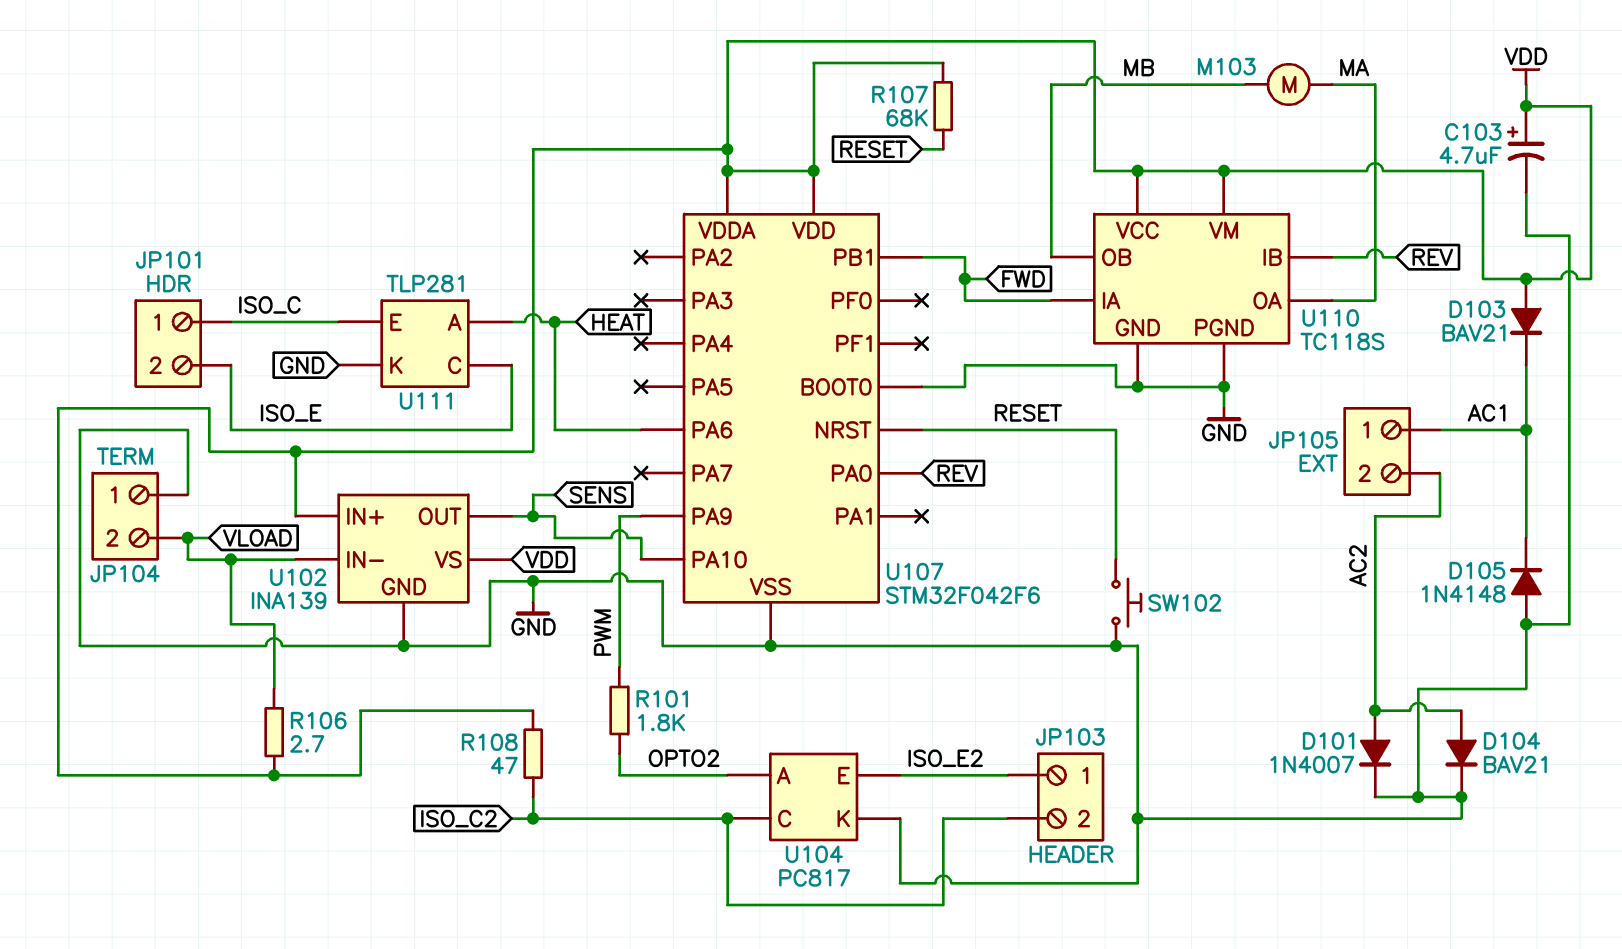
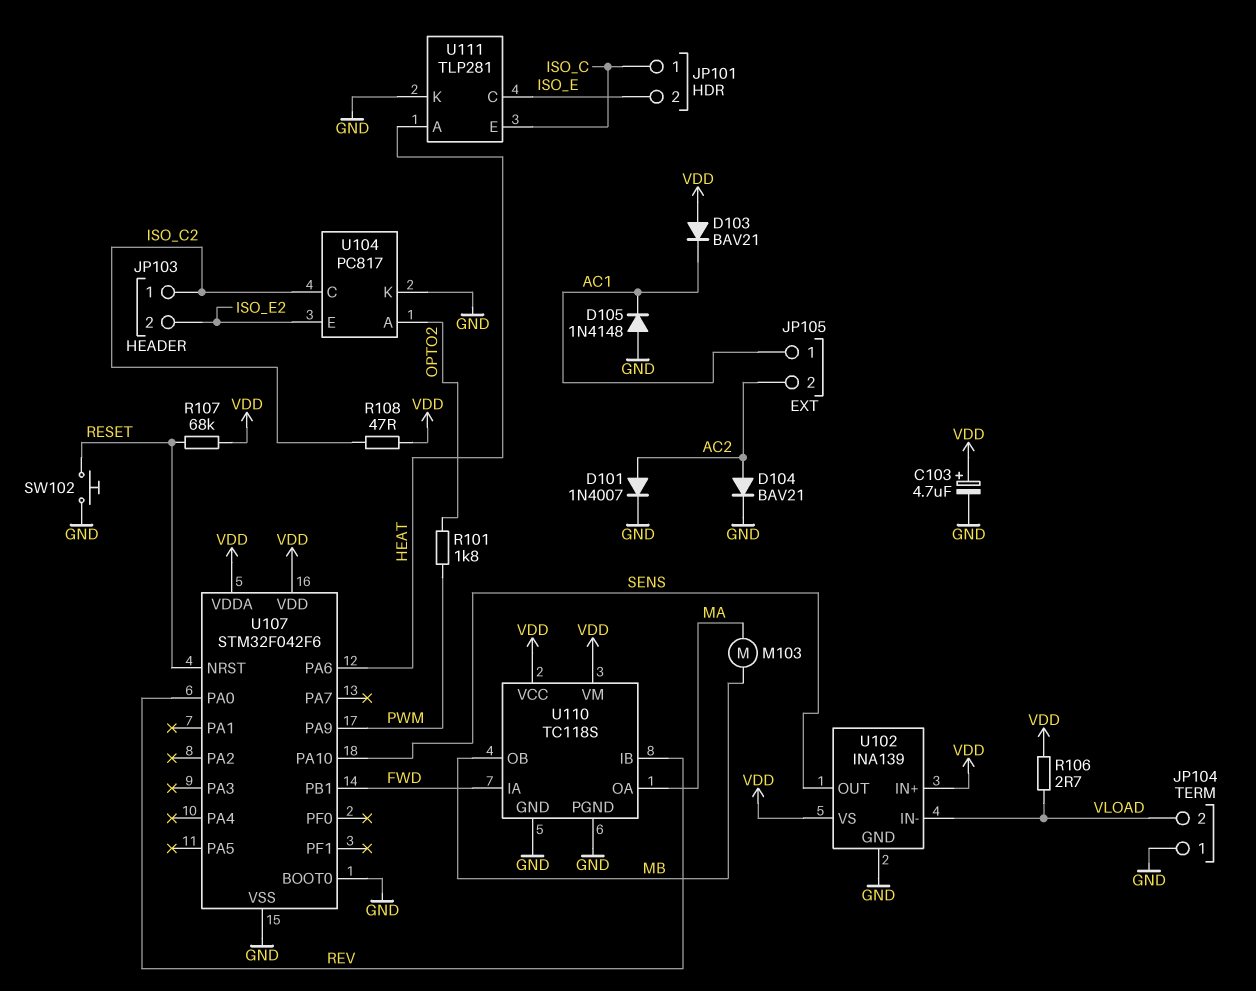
JP103 pin 1: ISO_E2 -> ISO_C2
JP103 pin 2: ISO_C2 -> ISO_E2

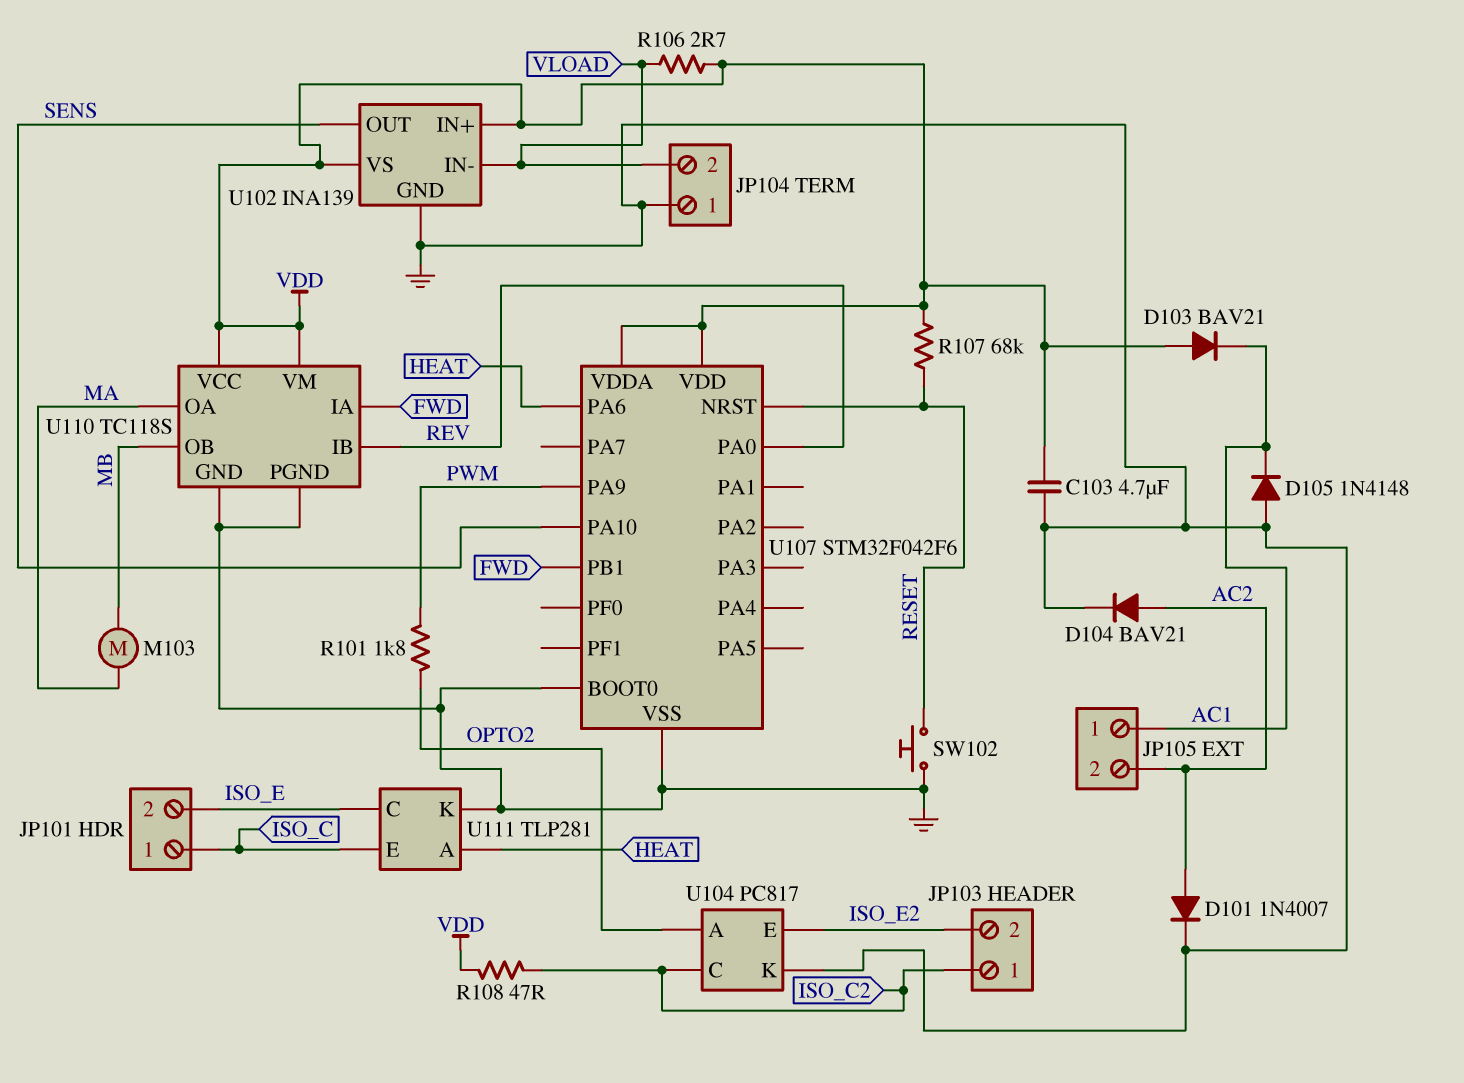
C103: 4.7uF (plus VDD, minus GND) -> 4.7uF (GND, VDD)

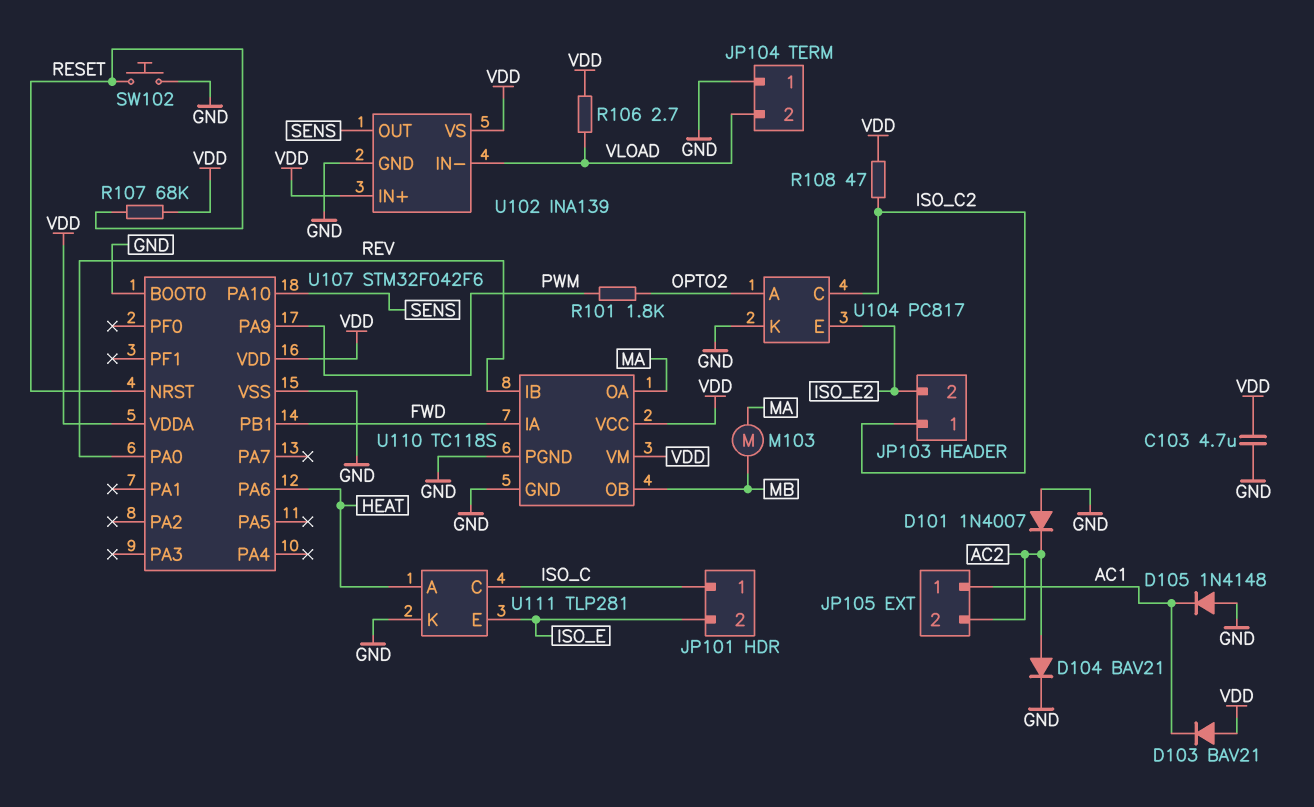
D101: diode 1N4007 (A AC2, K GND) -> diode 1N4007 (A GND, K AC2)
U111 pin C: ISO_E -> ISO_C
U111 pin E: ISO_C -> ISO_E

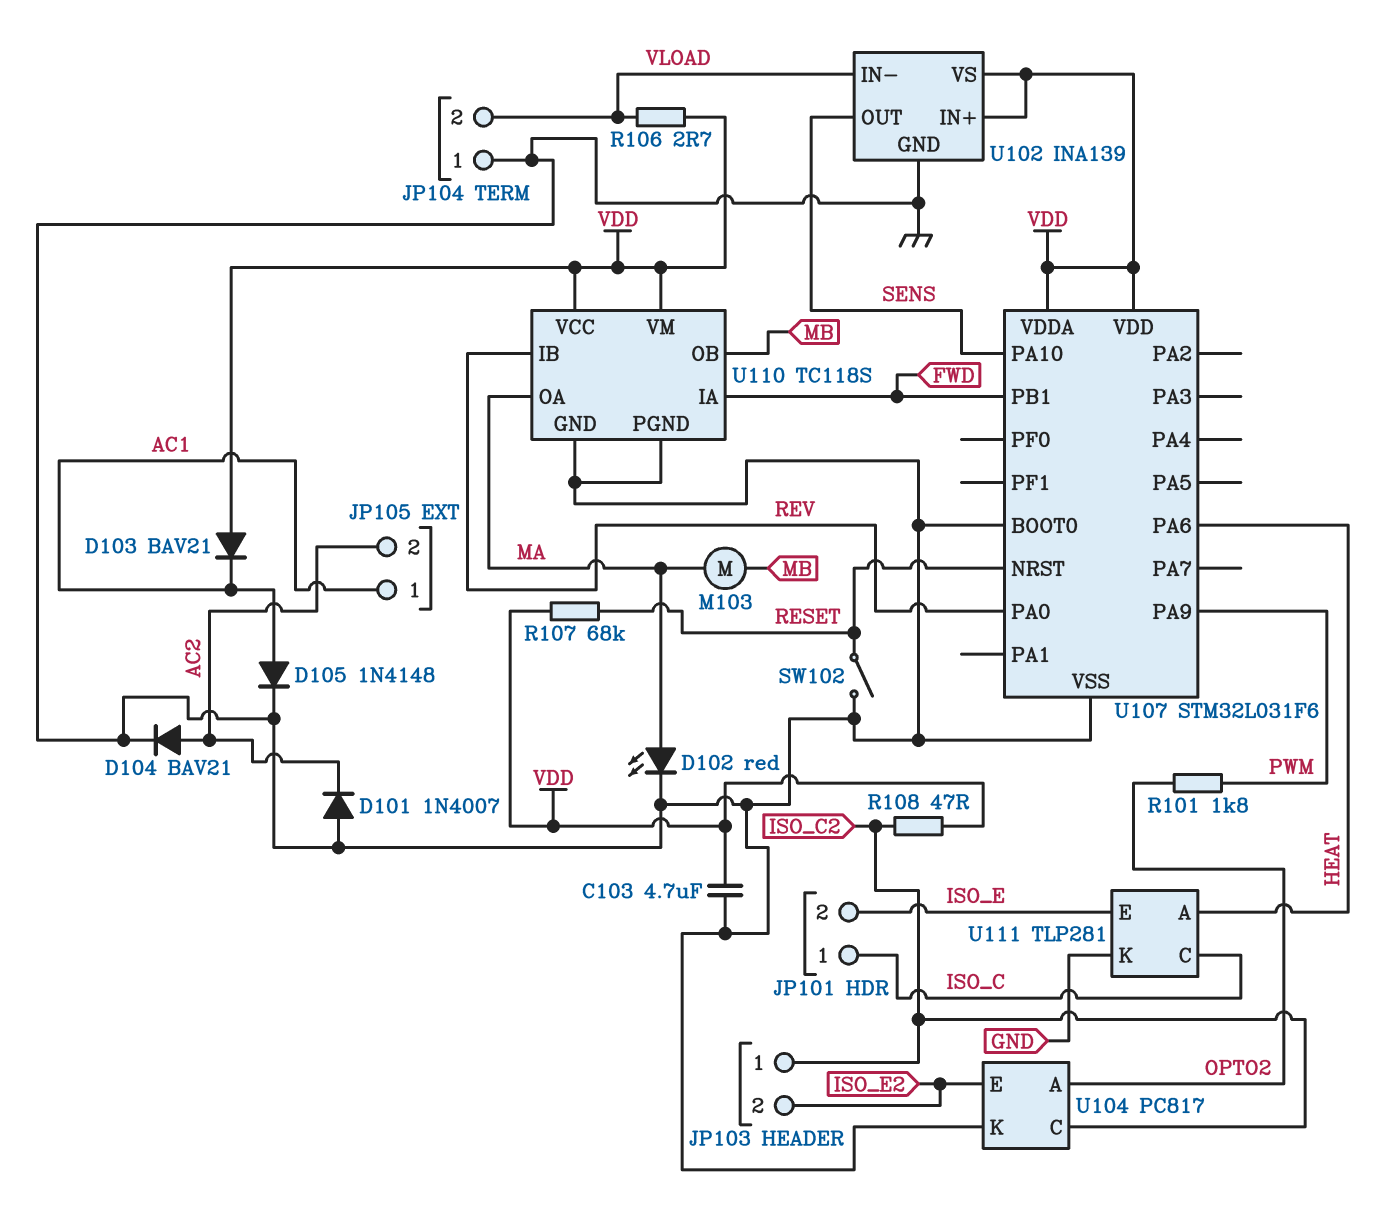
D102: none -> LED red (A MA, K GND)
D105: diode 1N4148 (A GND, K AC1) -> diode 1N4148 (A AC1, K GND)
SW102: button (GND, RESET) -> switch (GND, RESET)
U107: STM32F042F6 -> STM32L031F6

